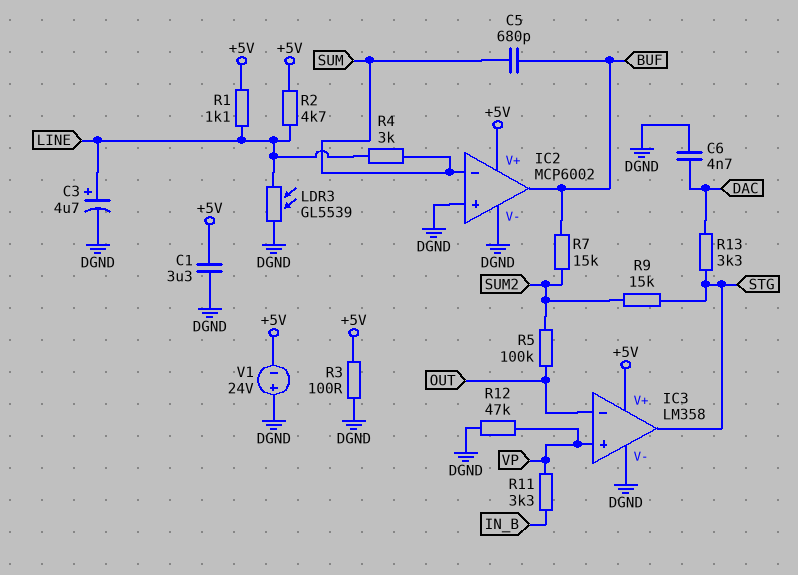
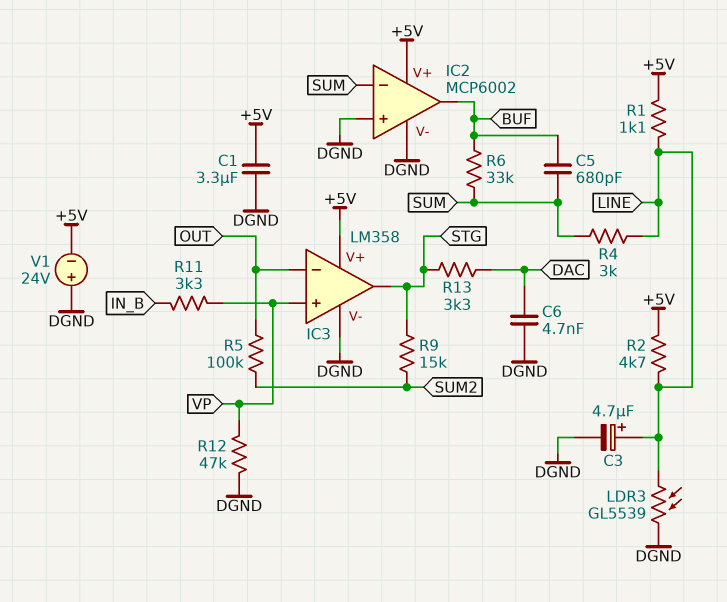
R3: 100 (+5V, DGND) -> none
R6: none -> 33k (BUF, SUM)
R7: 15k (BUF, SUM2) -> none

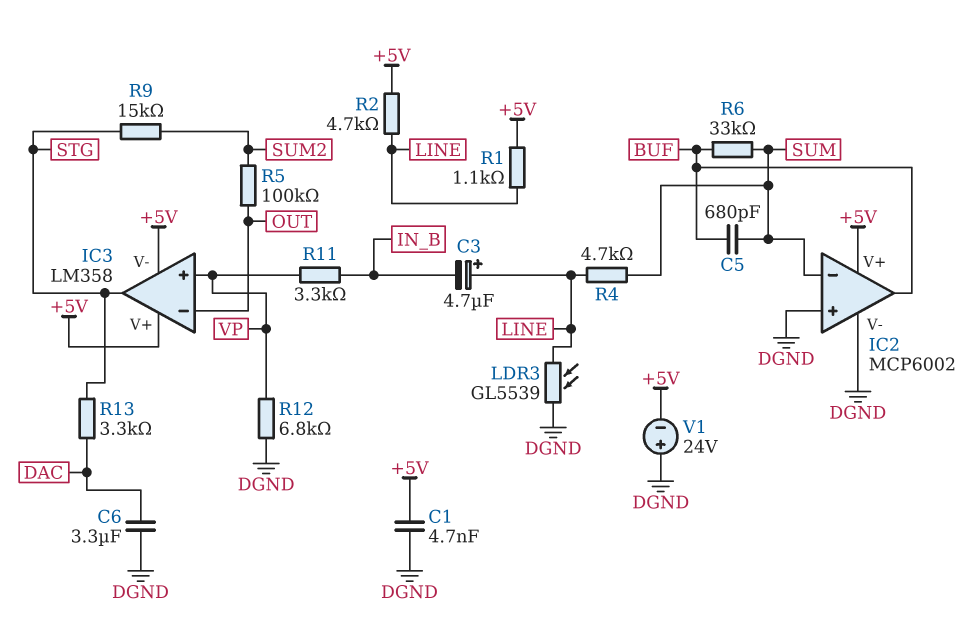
C1: 3.3uF (+5V, DGND) -> 4.7nF (+5V, DGND)
C3: 4.7uF (plus LINE, minus DGND) -> 4.7uF (plus LINE, minus IN_B)
C6: 4.7nF (DAC, DGND) -> 3.3uF (DAC, DGND)
IC3 pin V-: DGND -> +5V
R4: 3k (LINE, SUM) -> 4.7k (LINE, SUM)
R12: 47k (DGND, VP) -> 6.8k (DGND, VP)

